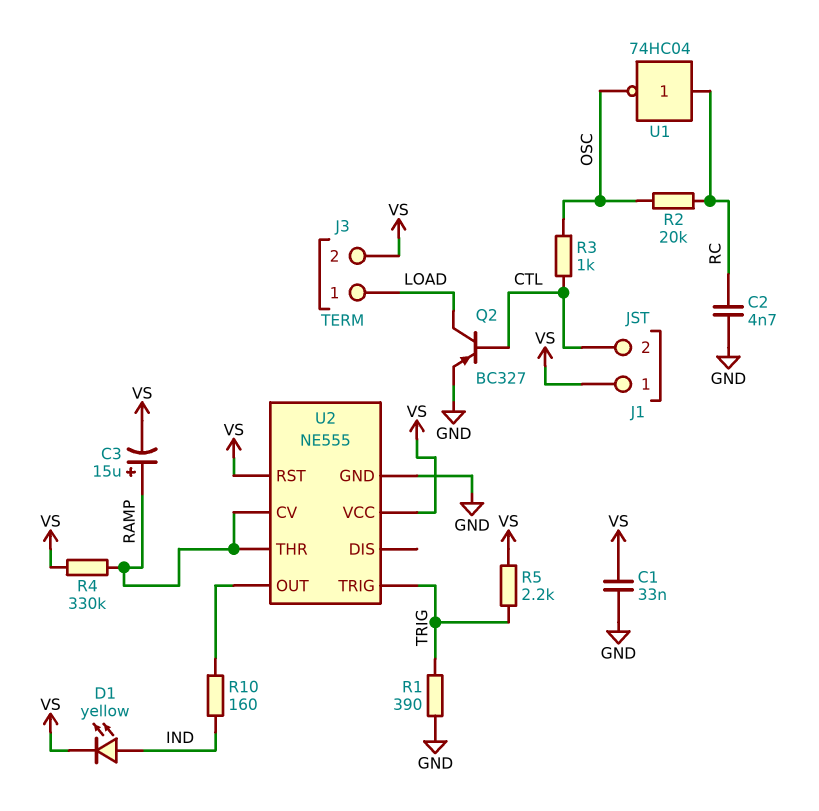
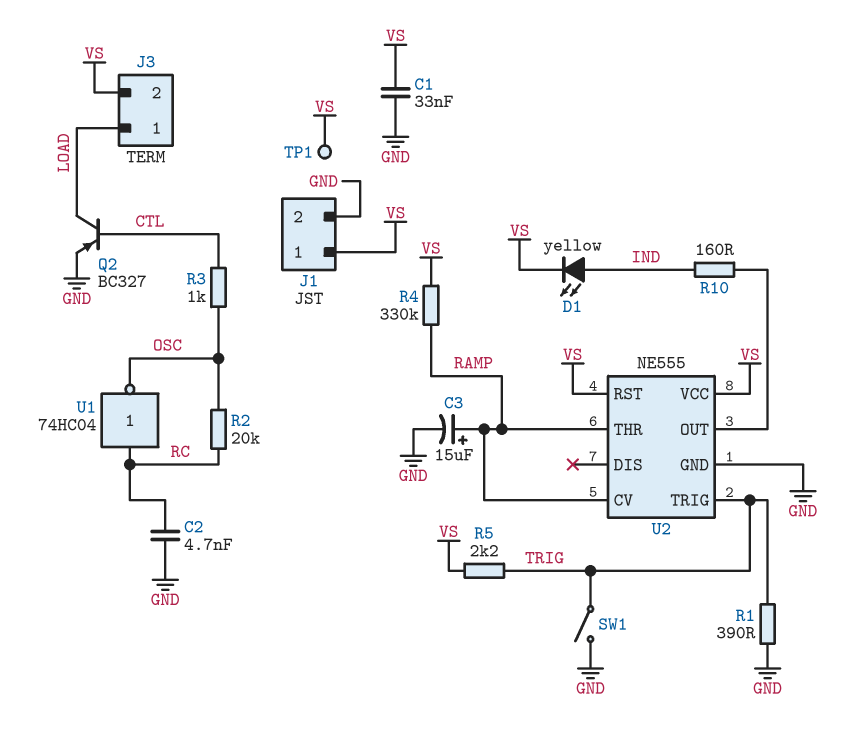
C3: 15uF (plus RAMP, minus VS) -> 15uF (plus RAMP, minus GND)
J1 pin 2: CTL -> GND
SW1: none -> switch (GND, TRIG)
TP1: none -> test point (VS)

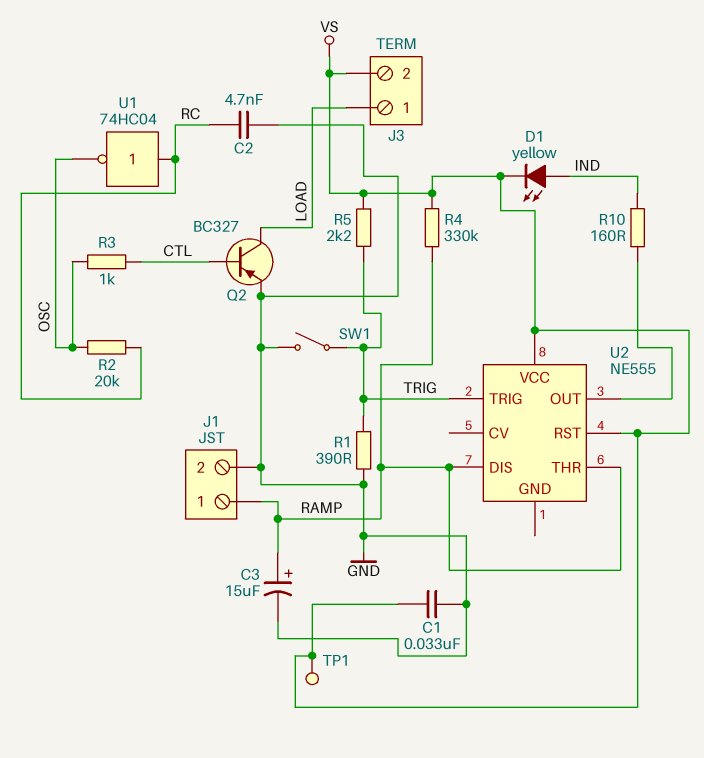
J1 pin 1: VS -> RAMP
U2 pin CV: RAMP -> none
U2 pin DIS: none -> RAMP
U2 pin GND: GND -> none

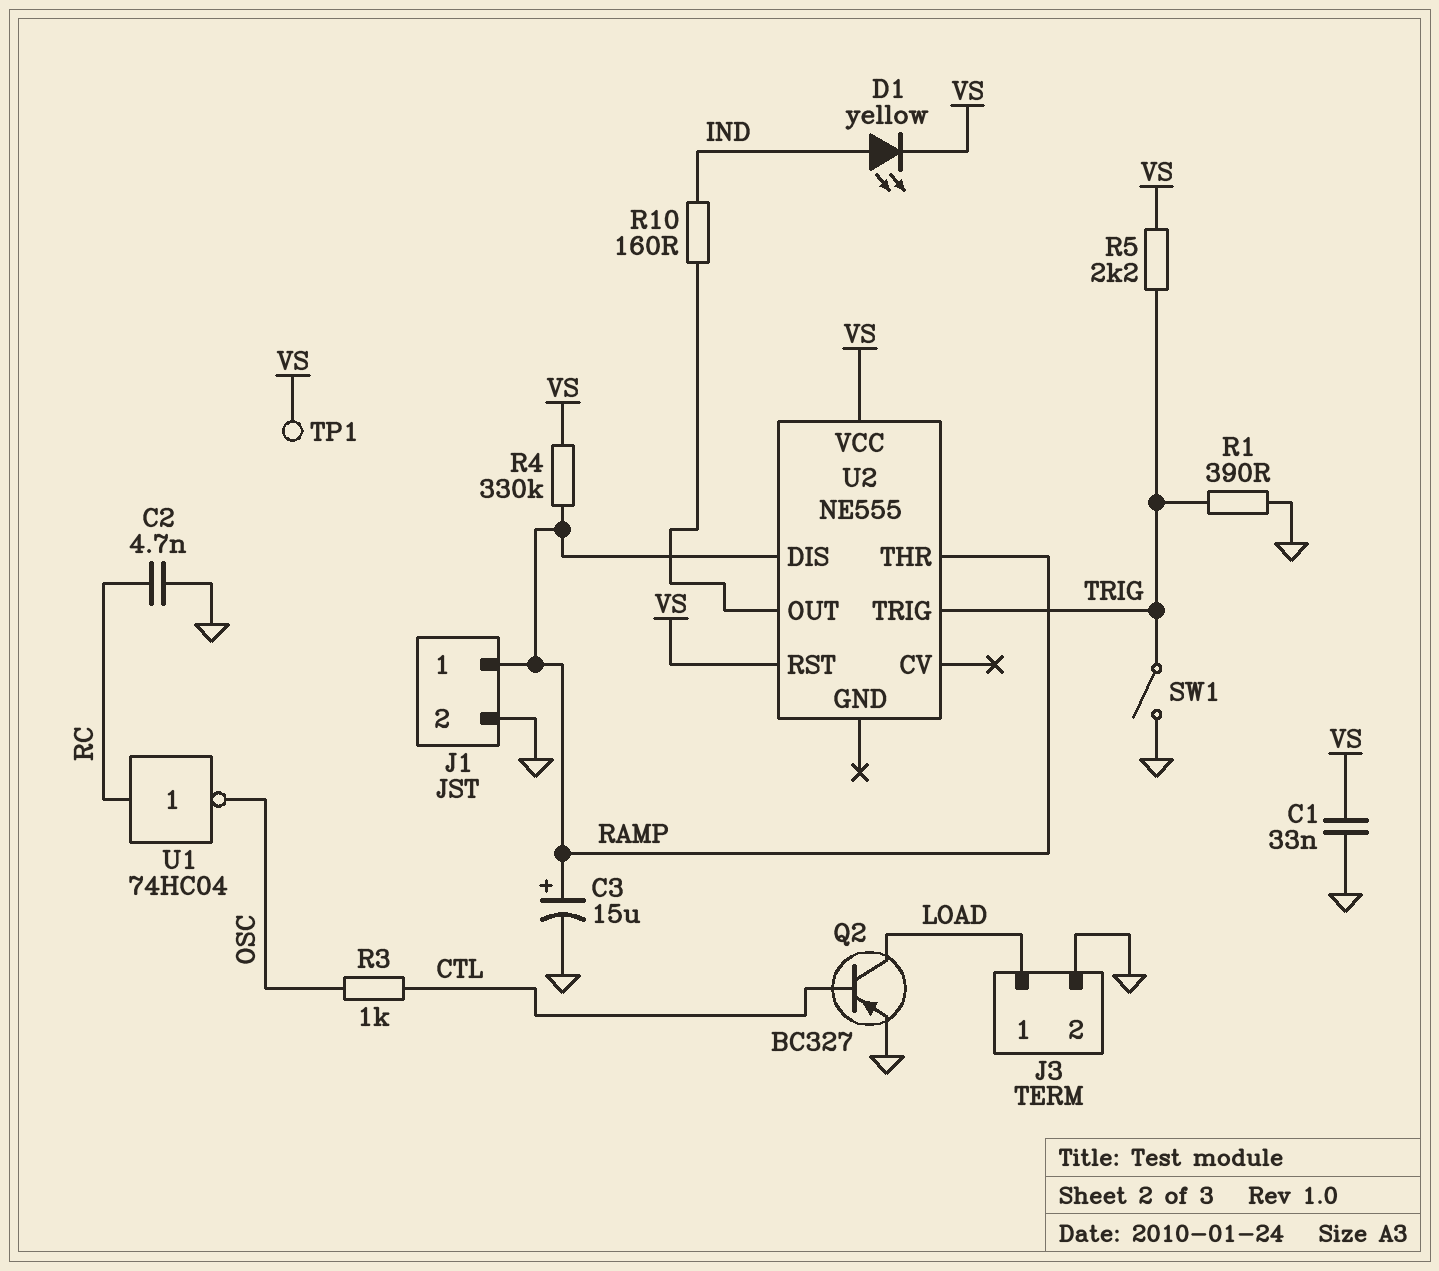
J3 pin 2: VS -> GND
R2: 20k (OSC, RC) -> none

